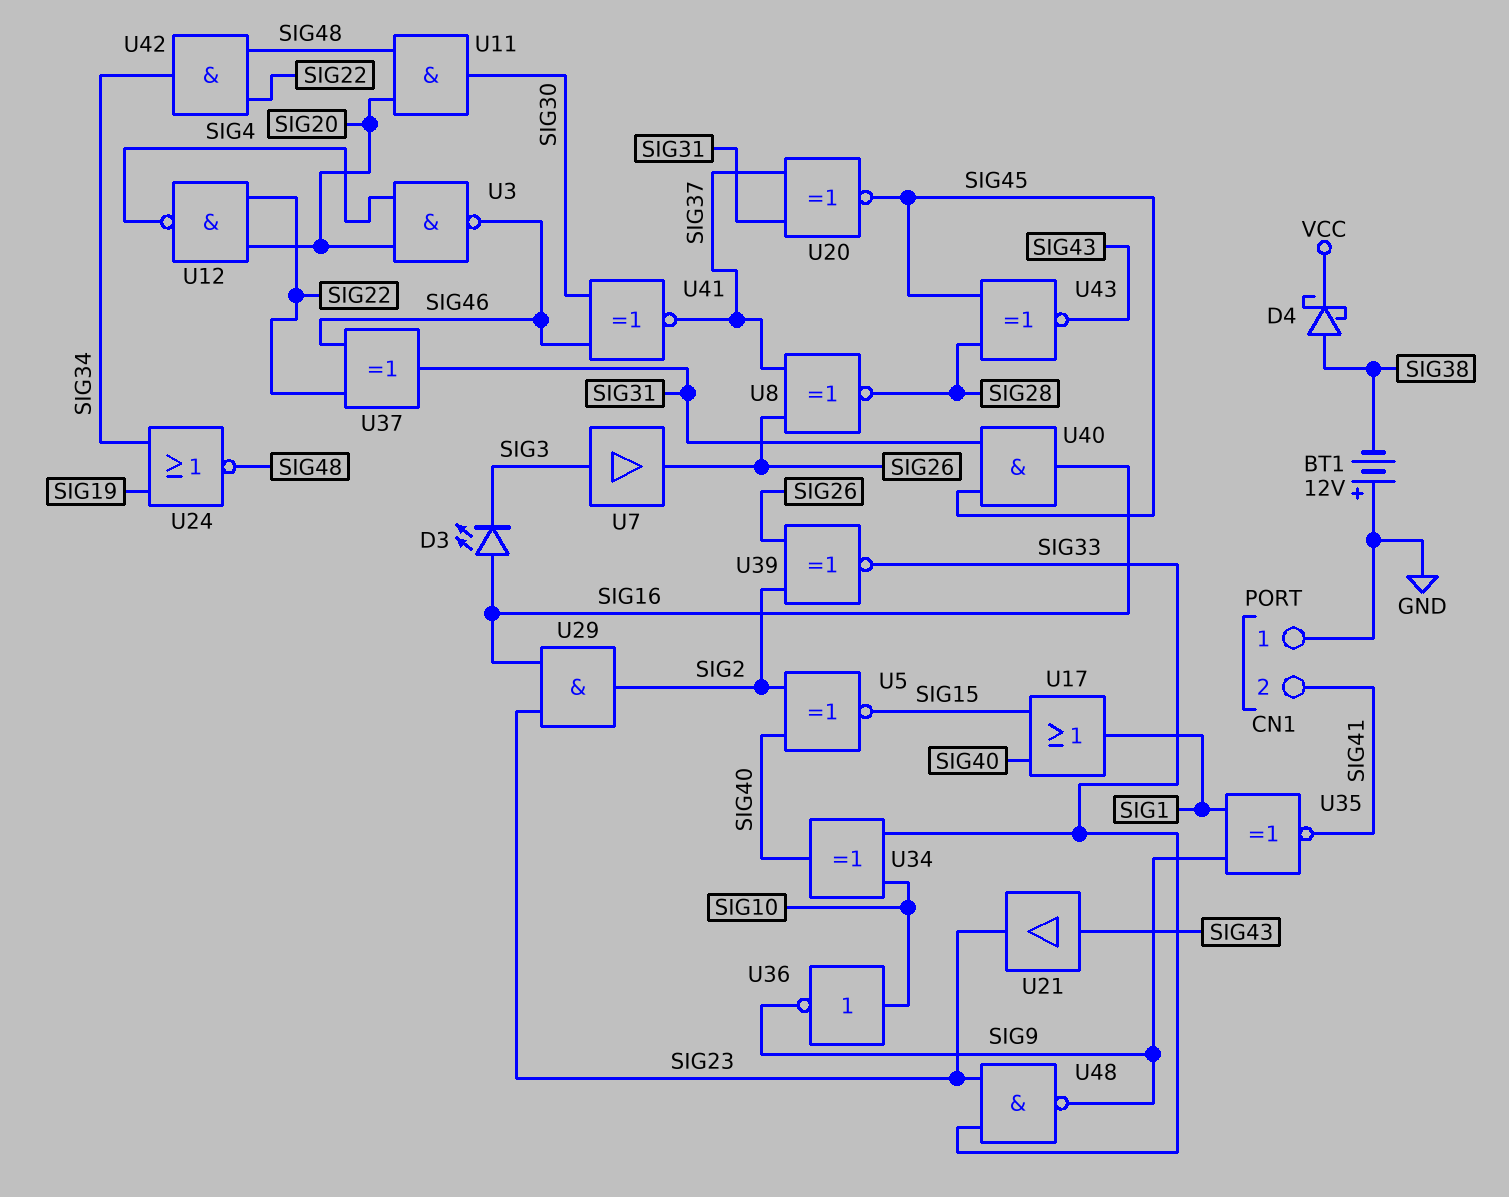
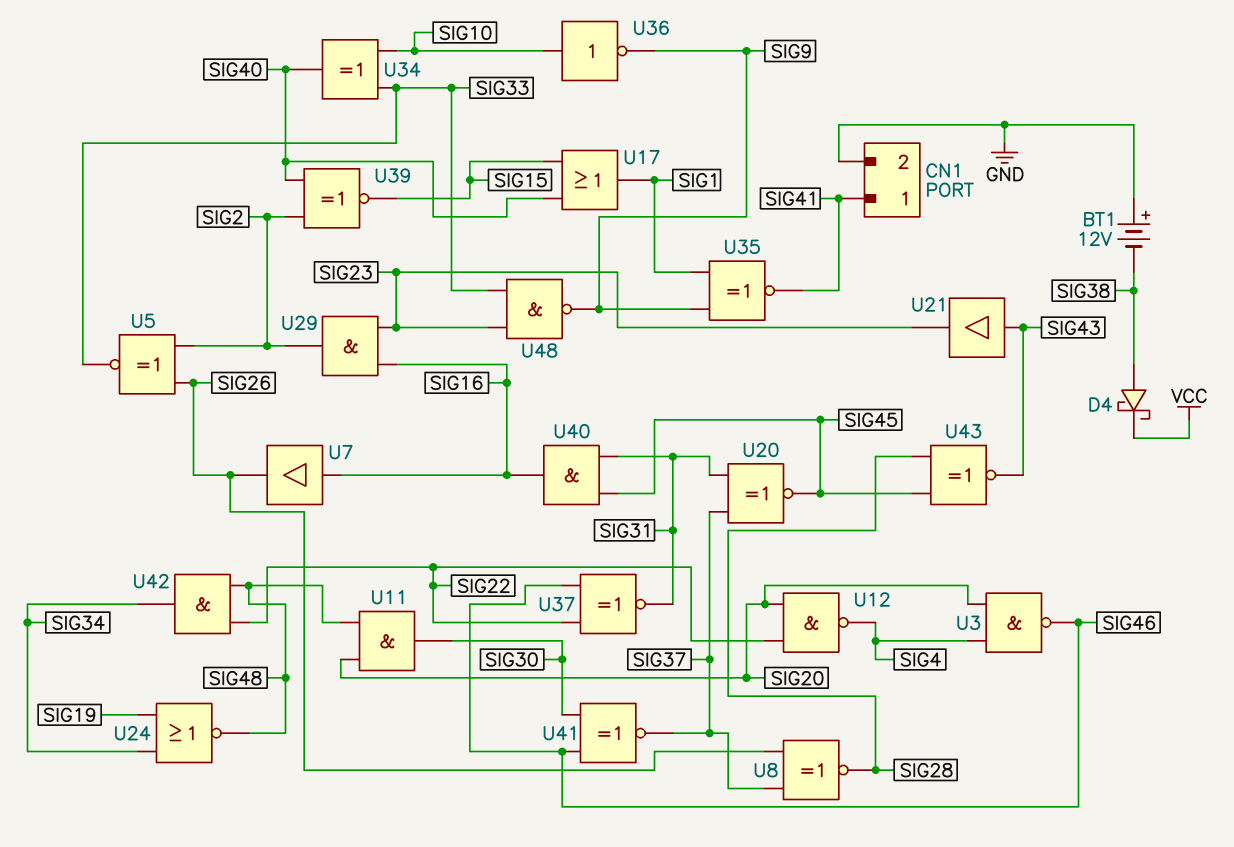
CN1 pin 1: GND -> SIG41
CN1 pin 2: SIG41 -> GND
D3: LED (A SIG16, K SIG3) -> none
U5: XNOR (in SIG2, in SIG40, out SIG15) -> XNOR (in SIG2, in SIG26, out SIG33)
U7: buffer (in SIG3, out SIG26) -> buffer (in SIG16, out SIG26)
U37: XOR (in SIG22, in SIG46, out SIG31) -> XNOR (in SIG22, in SIG46, out SIG31)
U39: XNOR (in SIG2, in SIG26, out SIG33) -> XNOR (in SIG2, in SIG40, out SIG15)

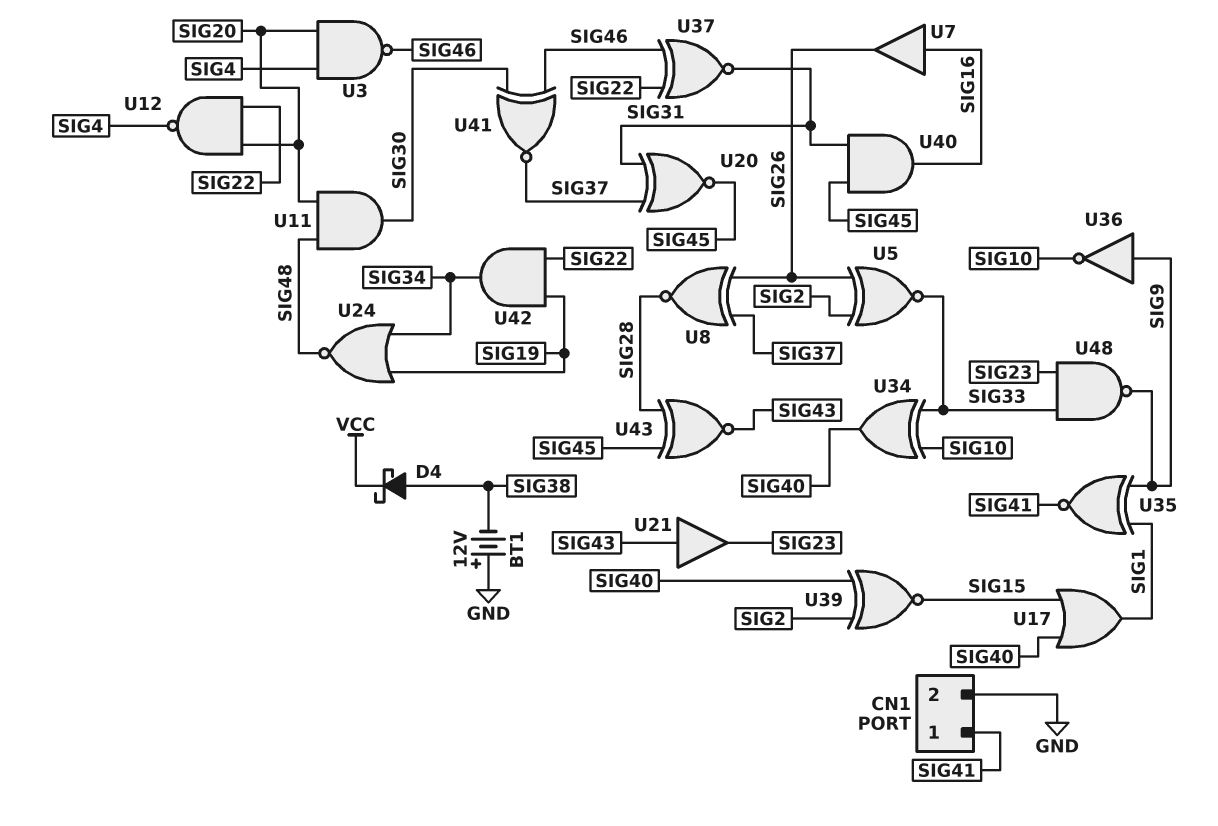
U29: AND (in SIG16, in SIG23, out SIG2) -> none
U36: NOT (in SIG10, out SIG9) -> NOT (in SIG9, out SIG10)
U42: AND (in SIG22, in SIG48, out SIG34) -> AND (in SIG19, in SIG22, out SIG34)

